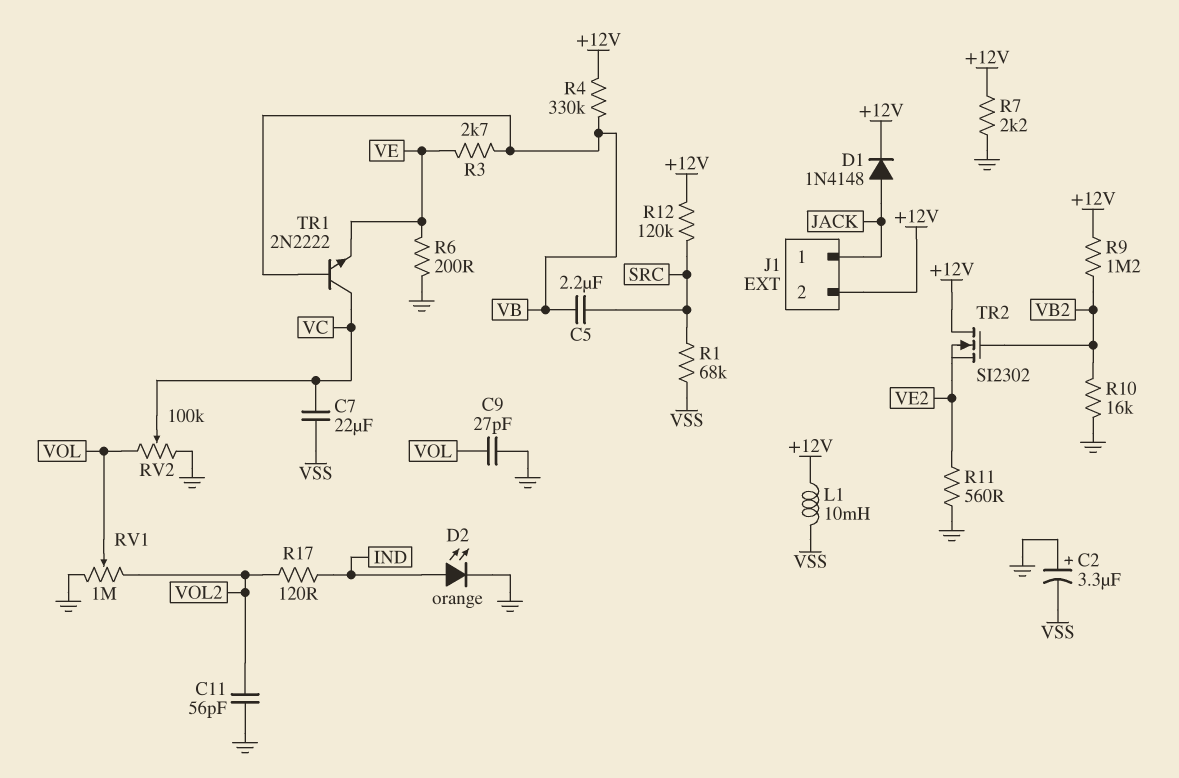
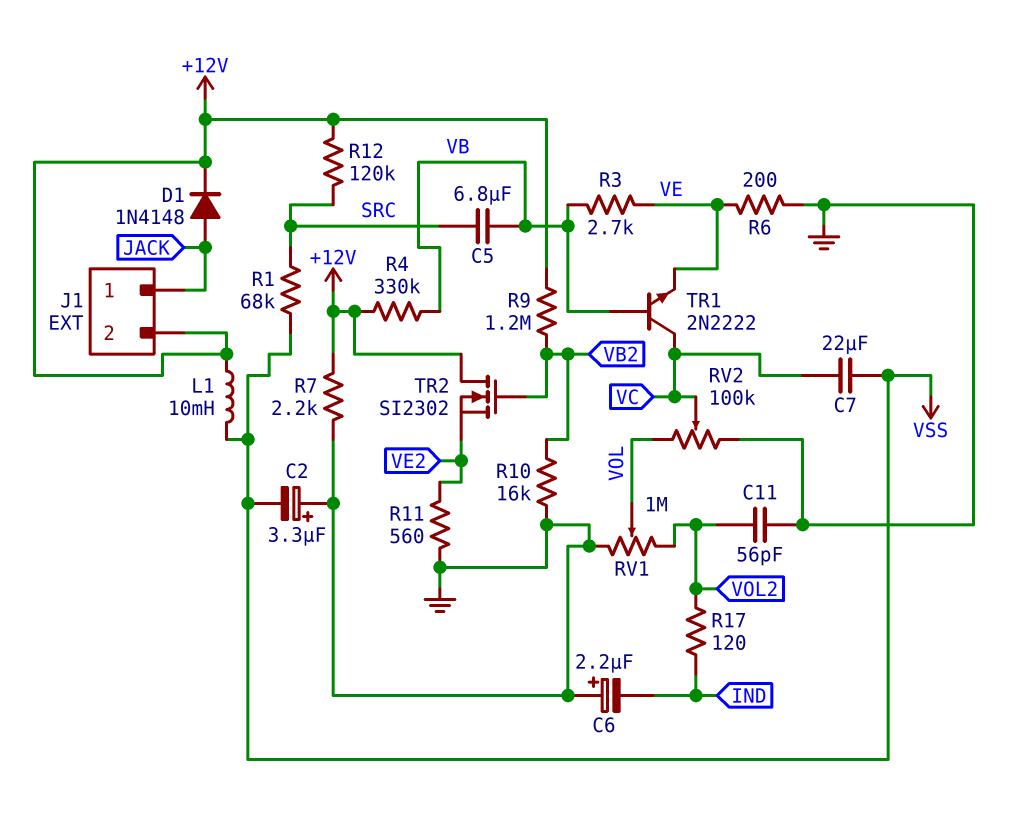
C5: 2.2uF (SRC, VB) -> 6.8uF (SRC, VB)
C6: none -> 2.2uF (plus GND, minus IND)
C9: 27pF (GND, VOL) -> none
D2: LED orange (A IND, K GND) -> none

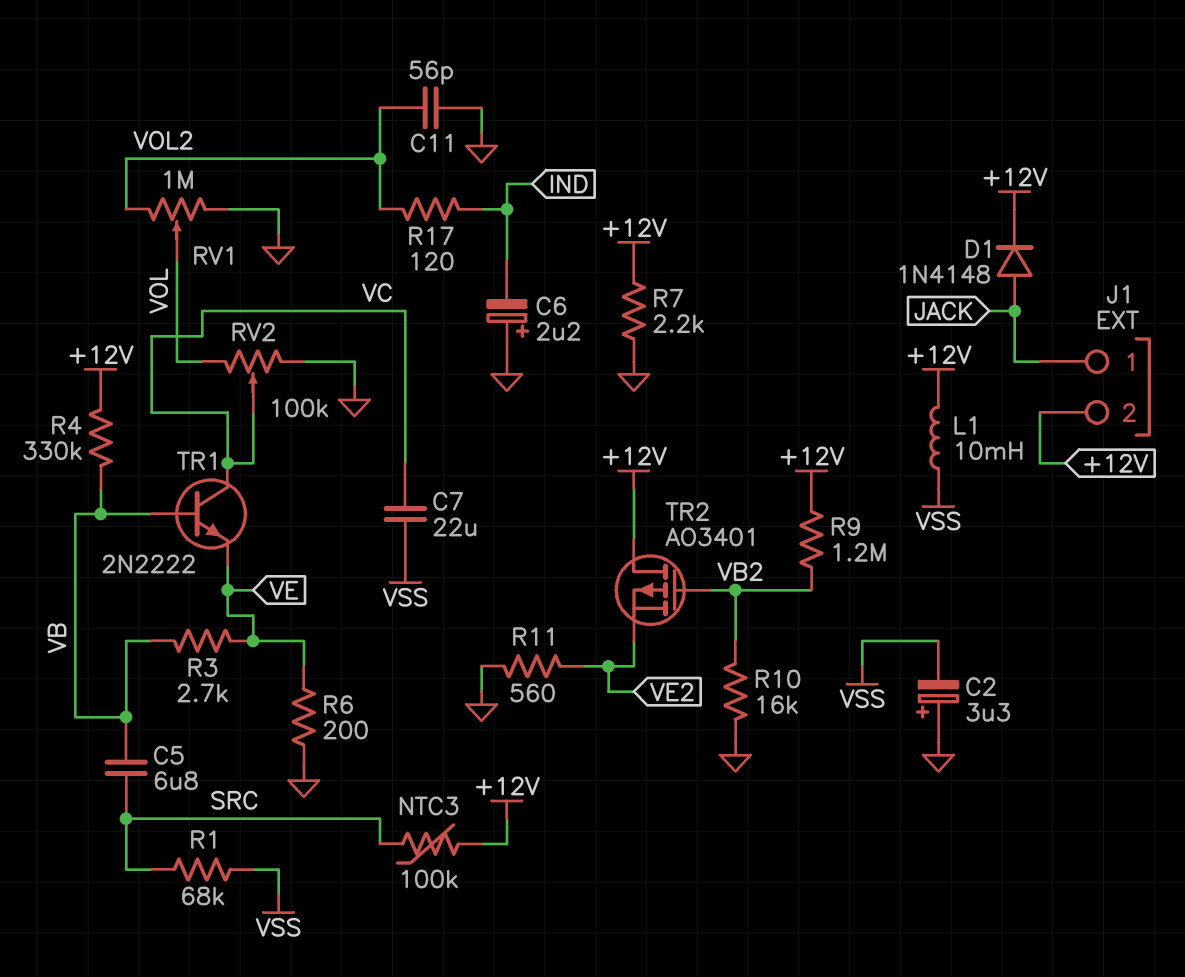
NTC3: none -> 100k (+12V, SRC)
R12: 120k (+12V, SRC) -> none
TR2: NMOS SI2302 (G VB2, D +12V, S VE2) -> PMOS AO3401 (G VB2, D +12V, S VE2)

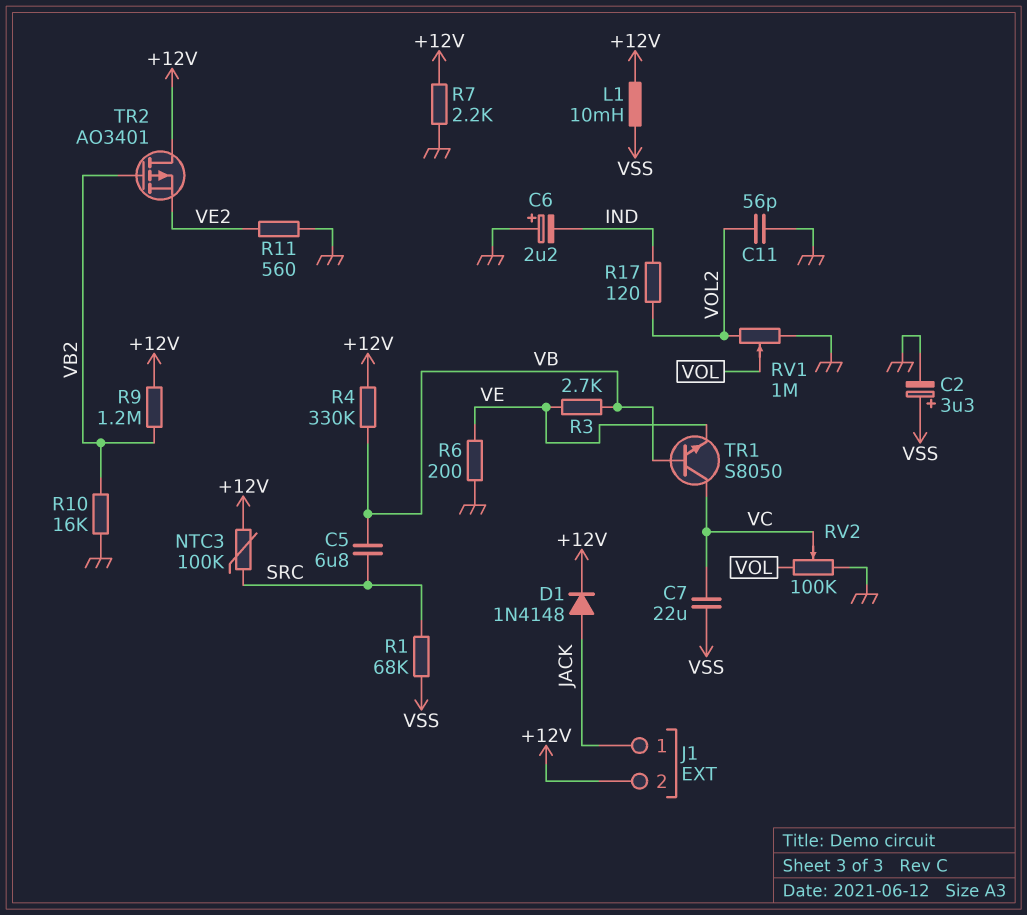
C2: 3.3uF (plus GND, minus VSS) -> 3.3uF (plus VSS, minus GND)
TR1: NPN 2N2222 (B VB, C VC, E VE) -> NPN S8050 (B VB, C VC, E VE)

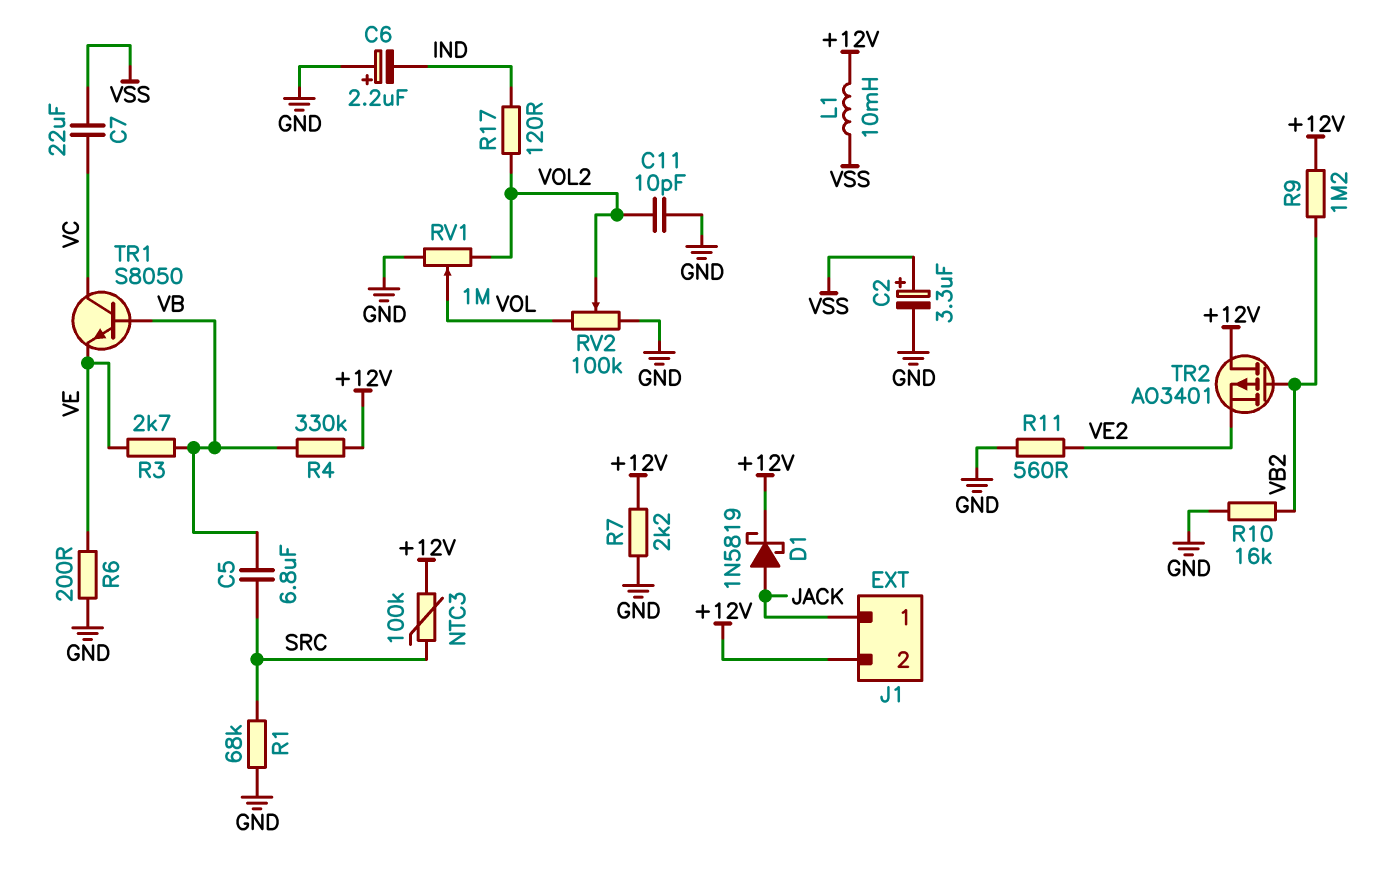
C11: 56pF (GND, VOL2) -> 10pF (GND, VOL2)
D1: diode 1N4148 (A JACK, K +12V) -> schottky 1N5819 (A JACK, K +12V)
R1: 68k (SRC, VSS) -> 68k (GND, SRC)
RV2: 100k (GND, VOL, wiper VC) -> 100k (GND, VOL, wiper VOL2)

